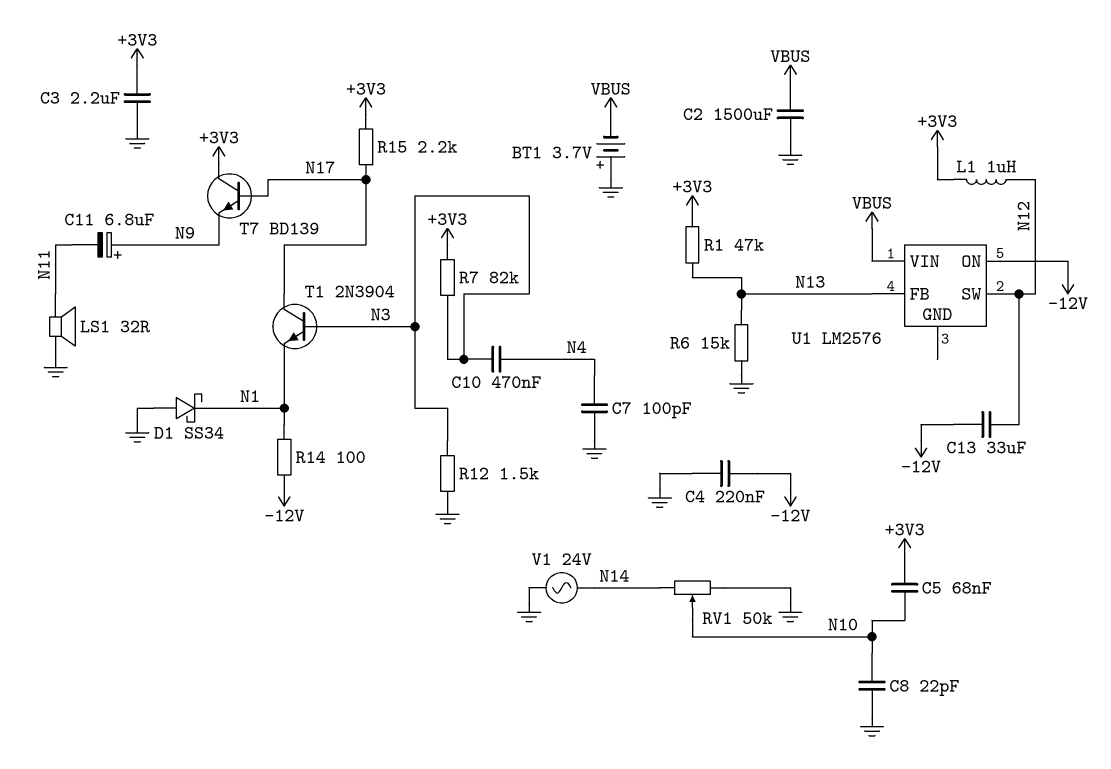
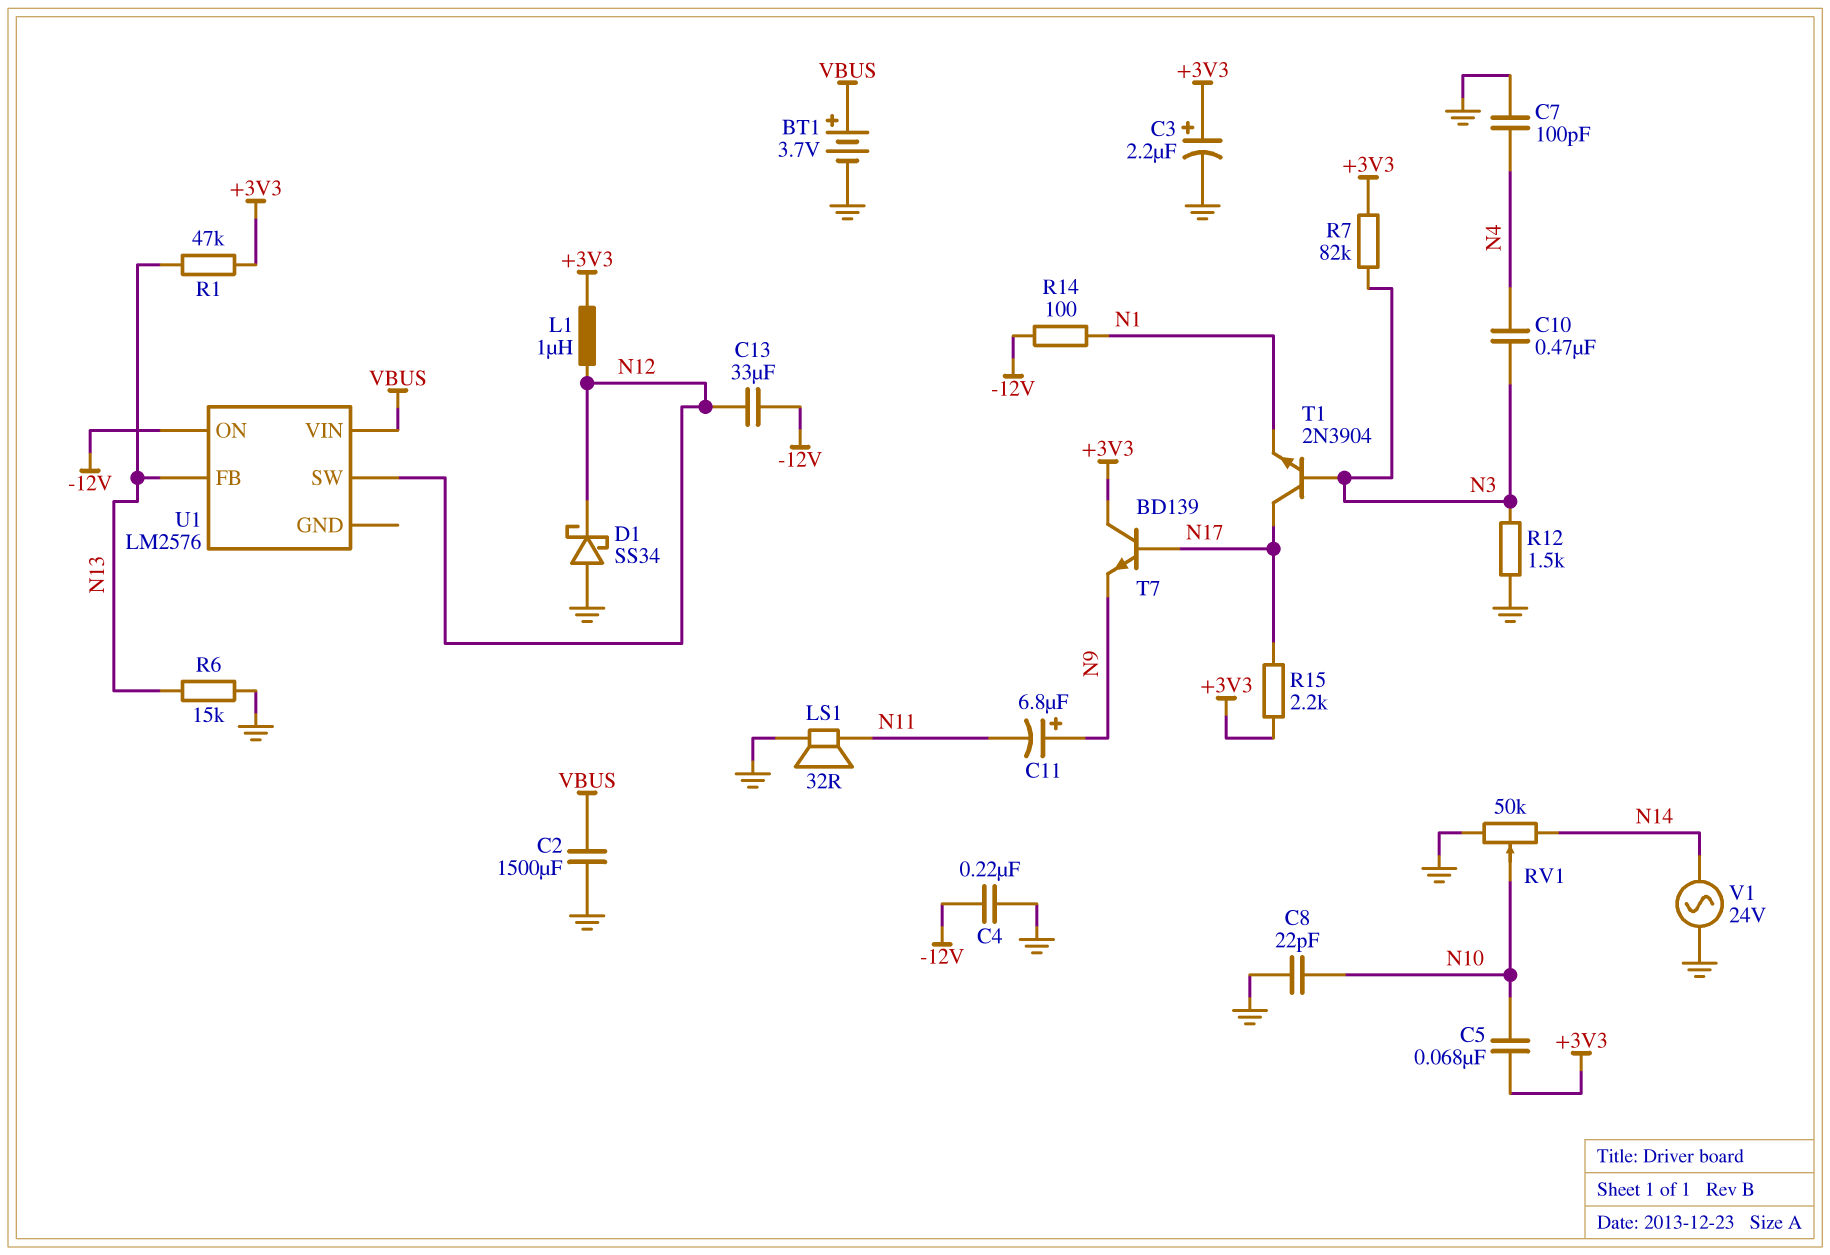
BT1: 3.7V (plus GND, minus VBUS) -> 3.7V (plus VBUS, minus GND)
C3: 2.2uF (+3V3, GND) -> 2.2uF (plus +3V3, minus GND)
D1: schottky SS34 (A GND, K N1) -> schottky SS34 (A GND, K N12)

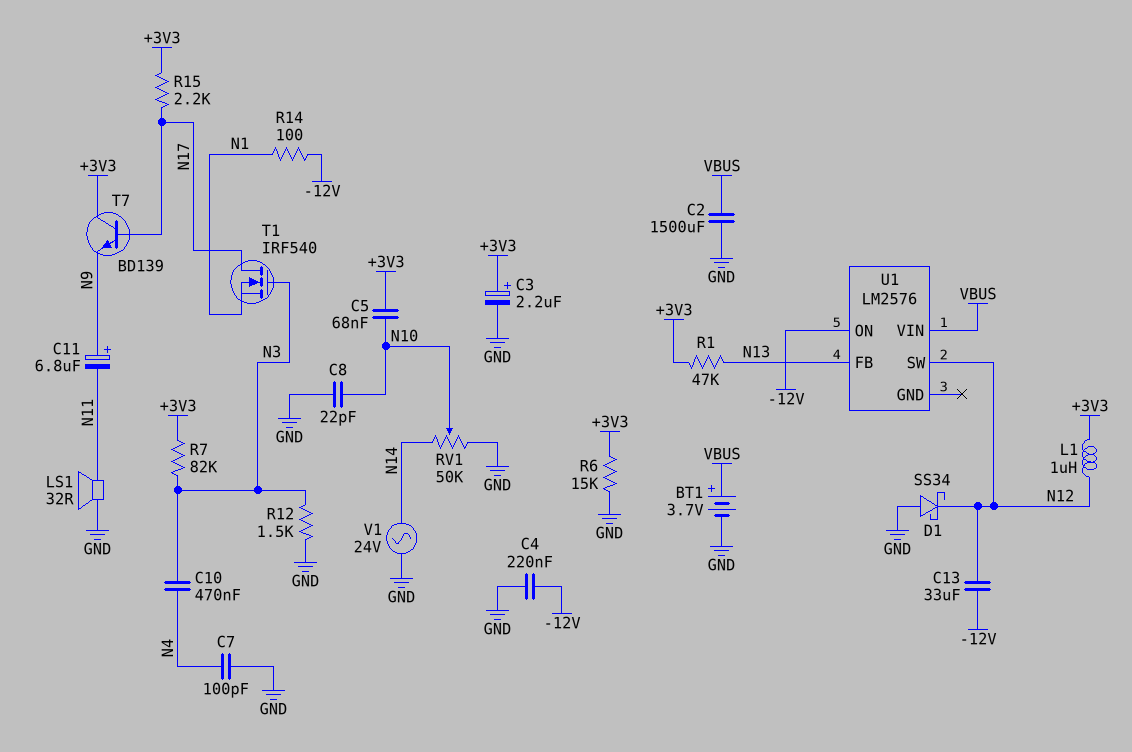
R6: 15k (GND, N13) -> 15k (+3V3, GND)
T1: NPN 2N3904 (B N3, C N17, E N1) -> NMOS IRF540 (G N3, D N17, S N1)

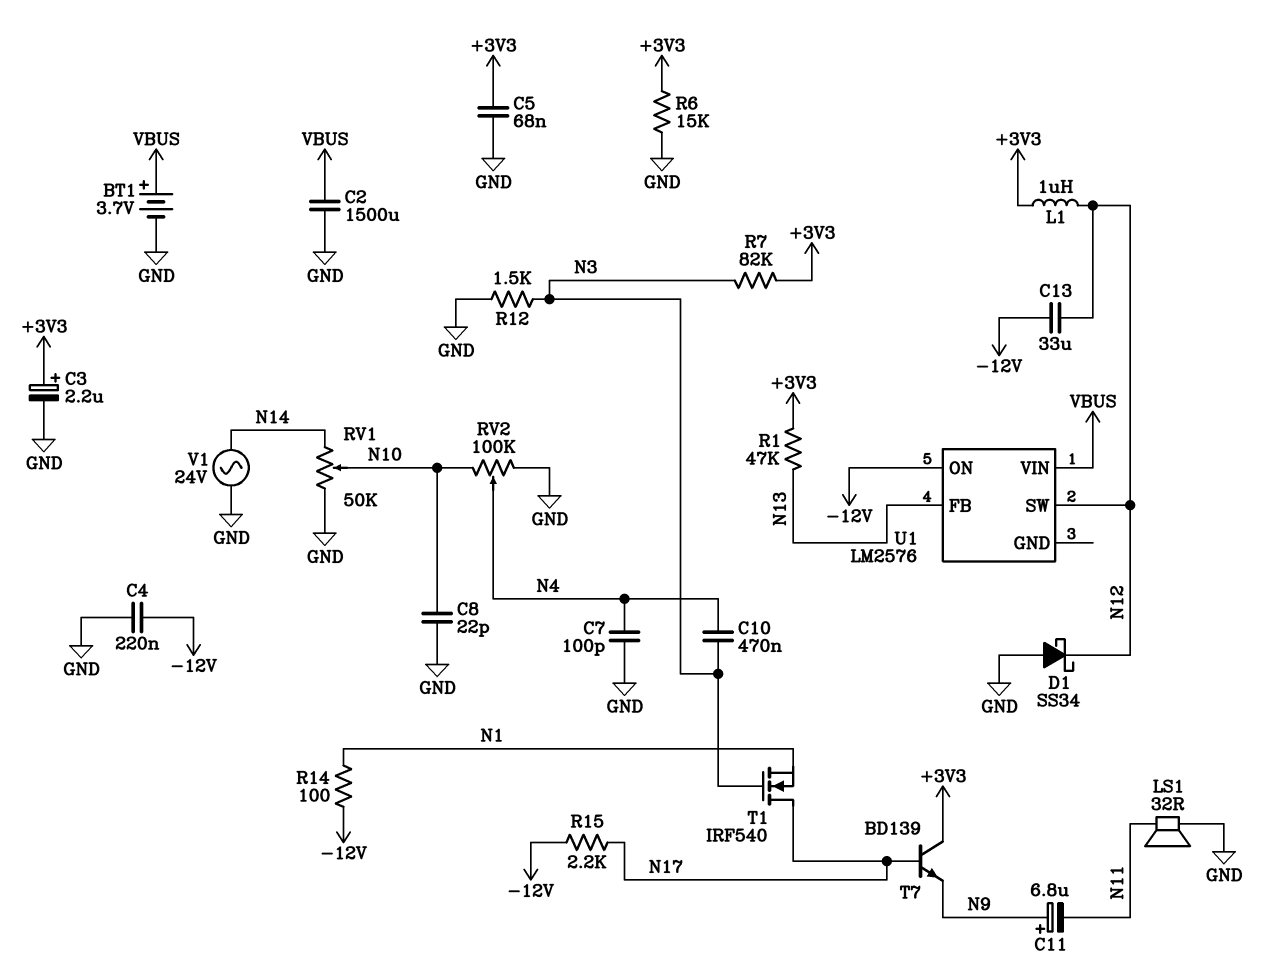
C5: 68nF (+3V3, N10) -> 68nF (+3V3, GND)
R15: 2.2k (+3V3, N17) -> 2.2k (-12V, N17)
RV2: none -> 100k (GND, N10, wiper N4)

